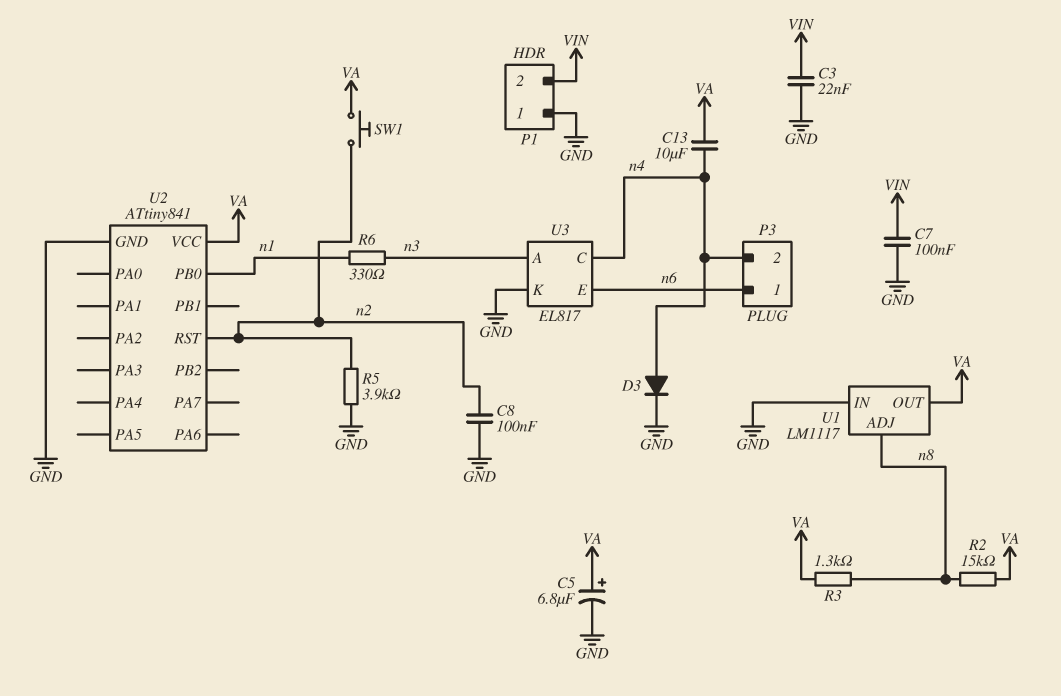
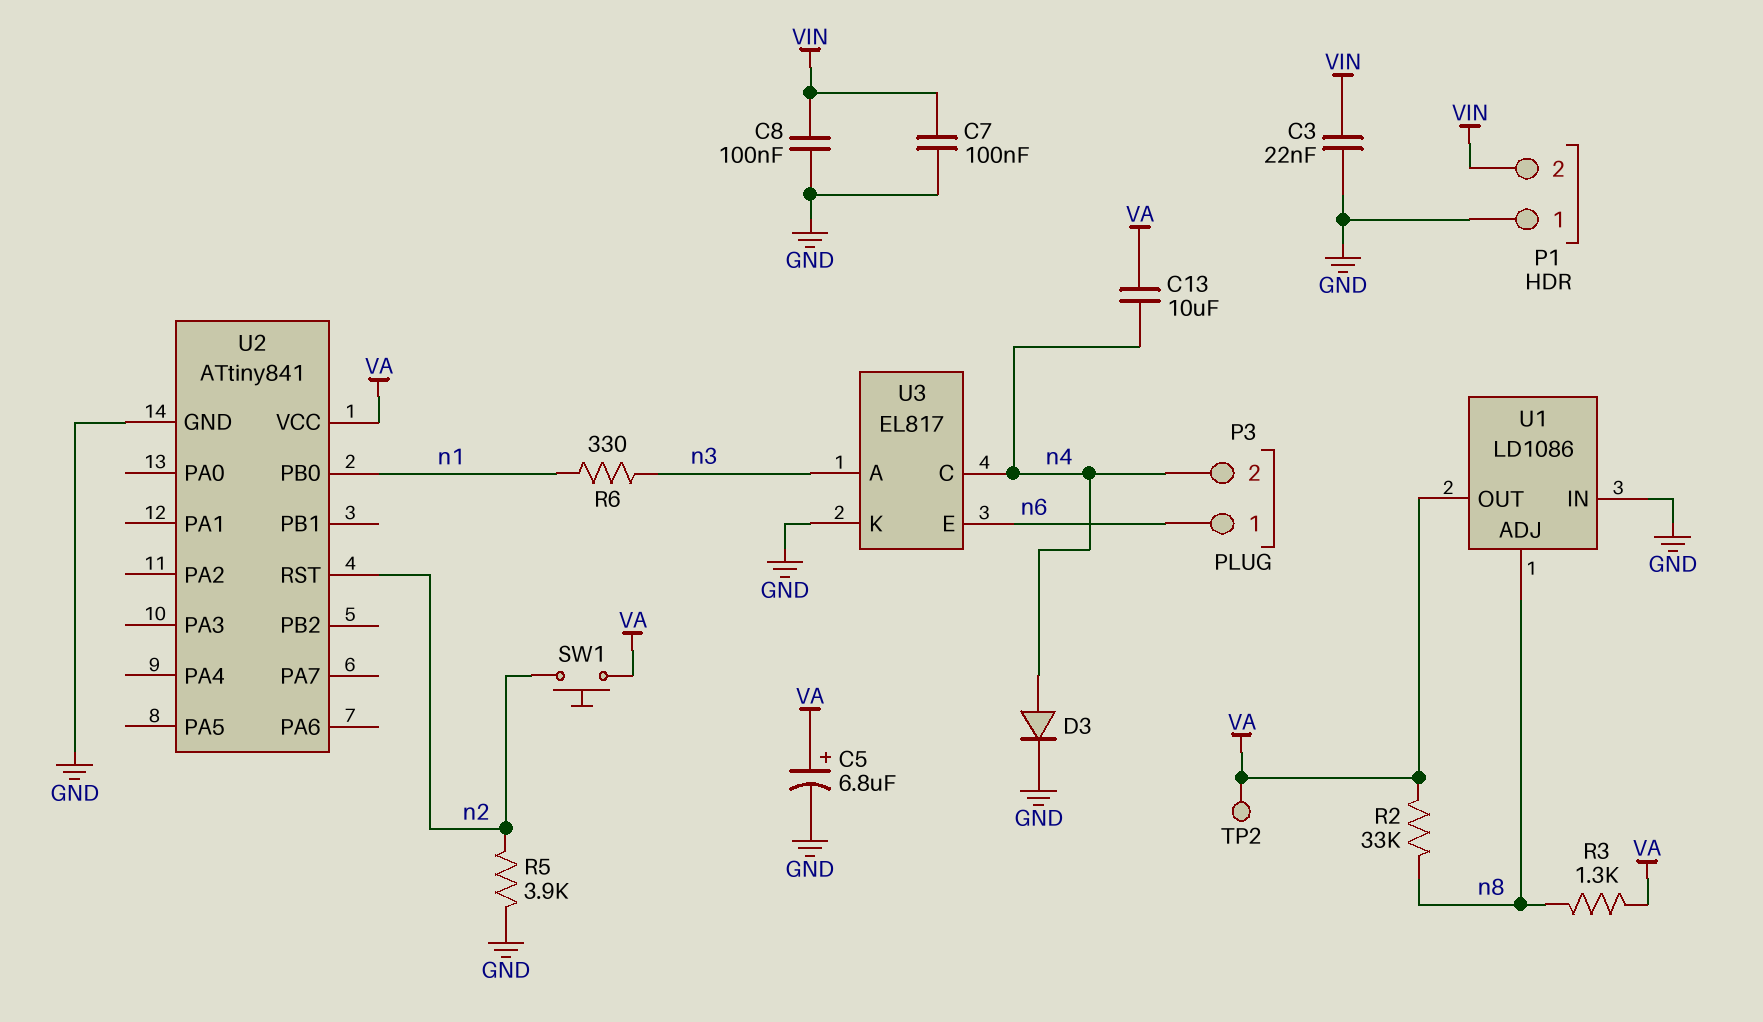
C8: 100nF (GND, n2) -> 100nF (GND, VIN)
R2: 15k (VA, n8) -> 33k (VA, n8)
TP2: none -> test point (VA)
U1: LM1117 -> LD1086

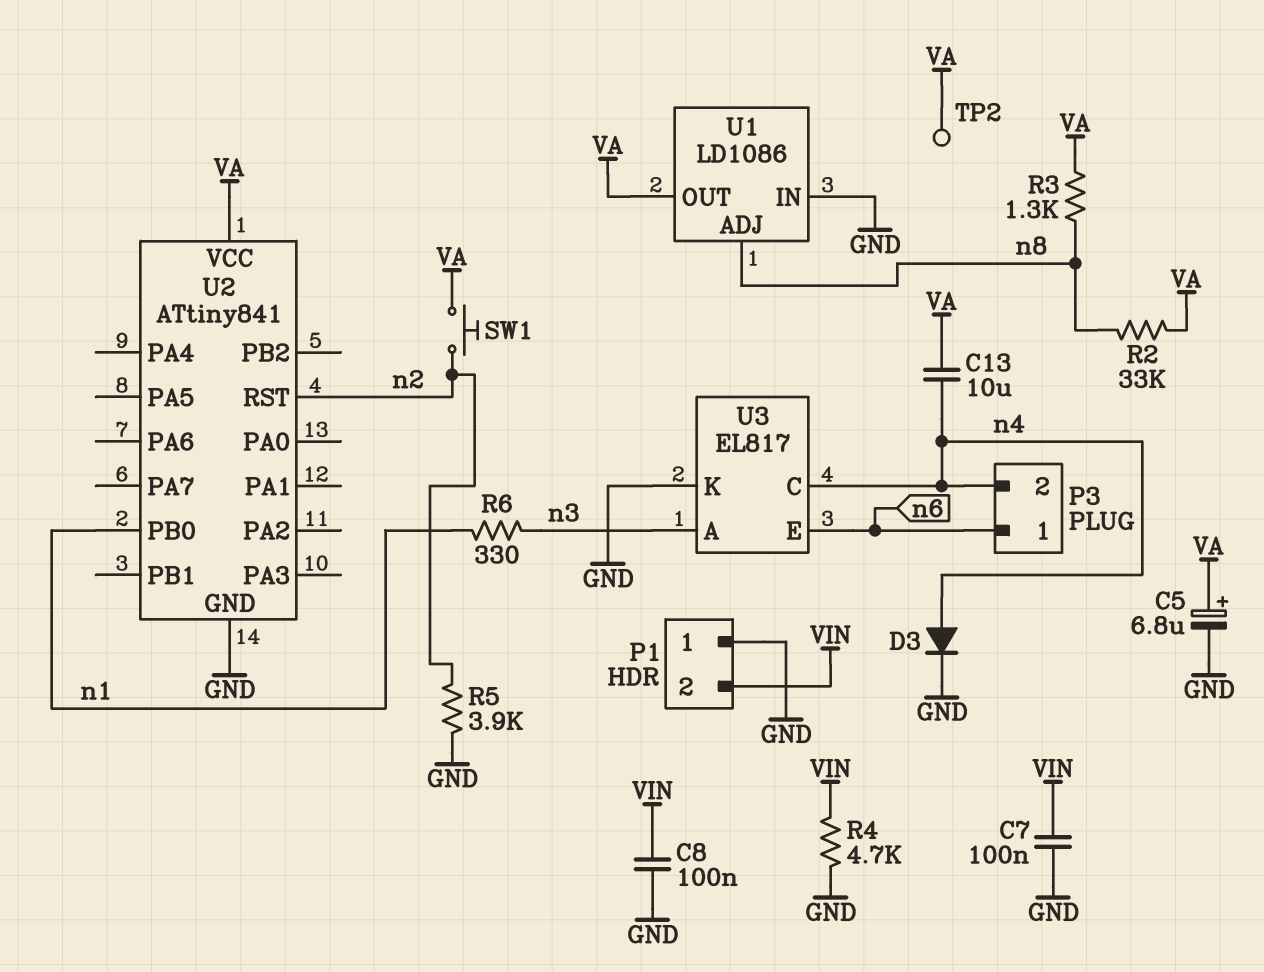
C3: 22nF (GND, VIN) -> none
R4: none -> 4.7k (GND, VIN)

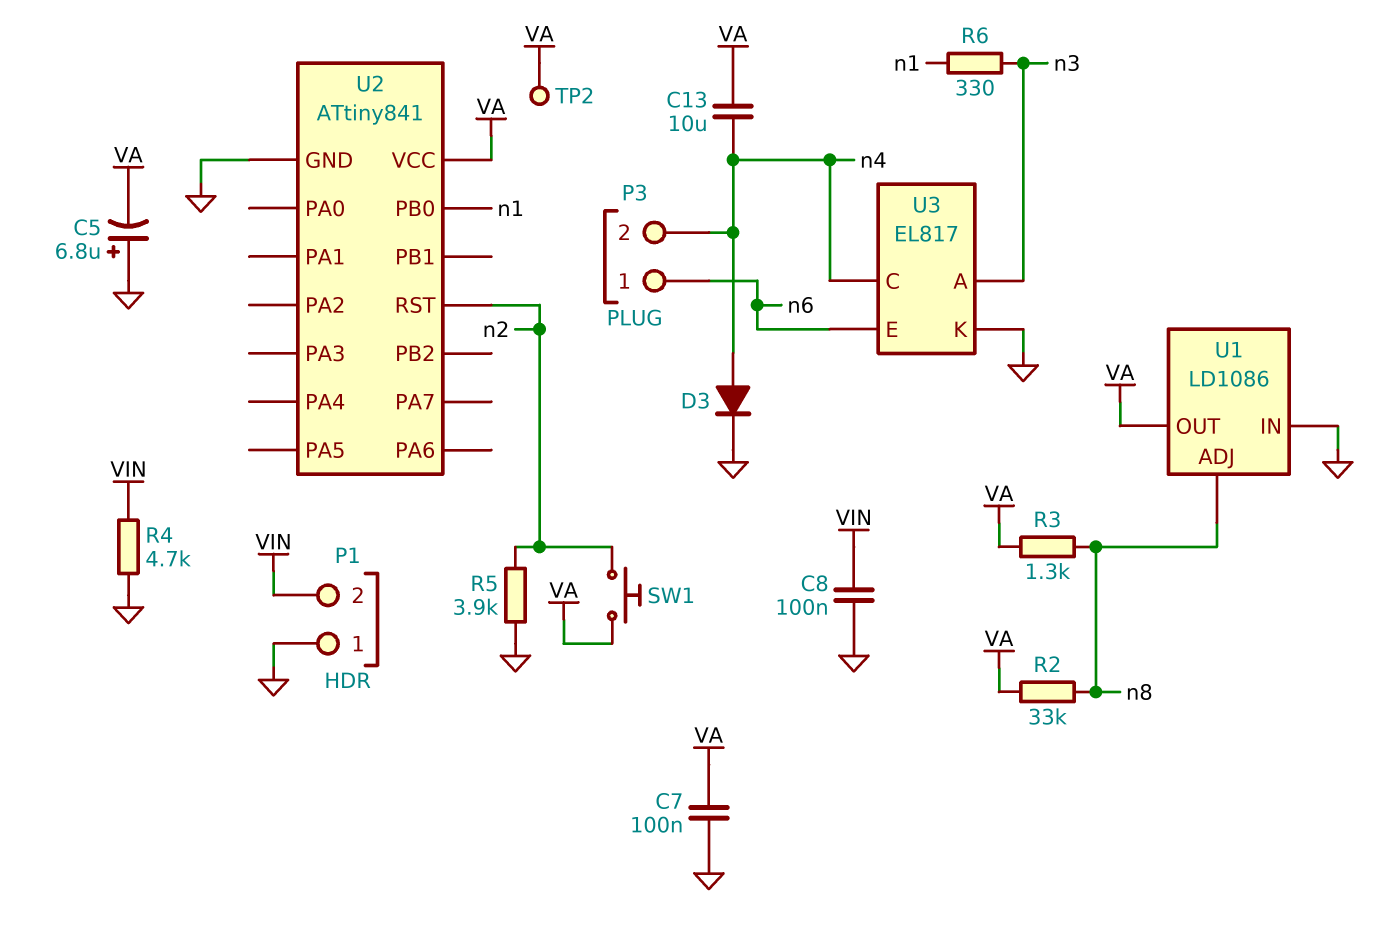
C5: 6.8uF (plus VA, minus GND) -> 6.8uF (plus GND, minus VA)
C7: 100nF (GND, VIN) -> 100nF (GND, VA)

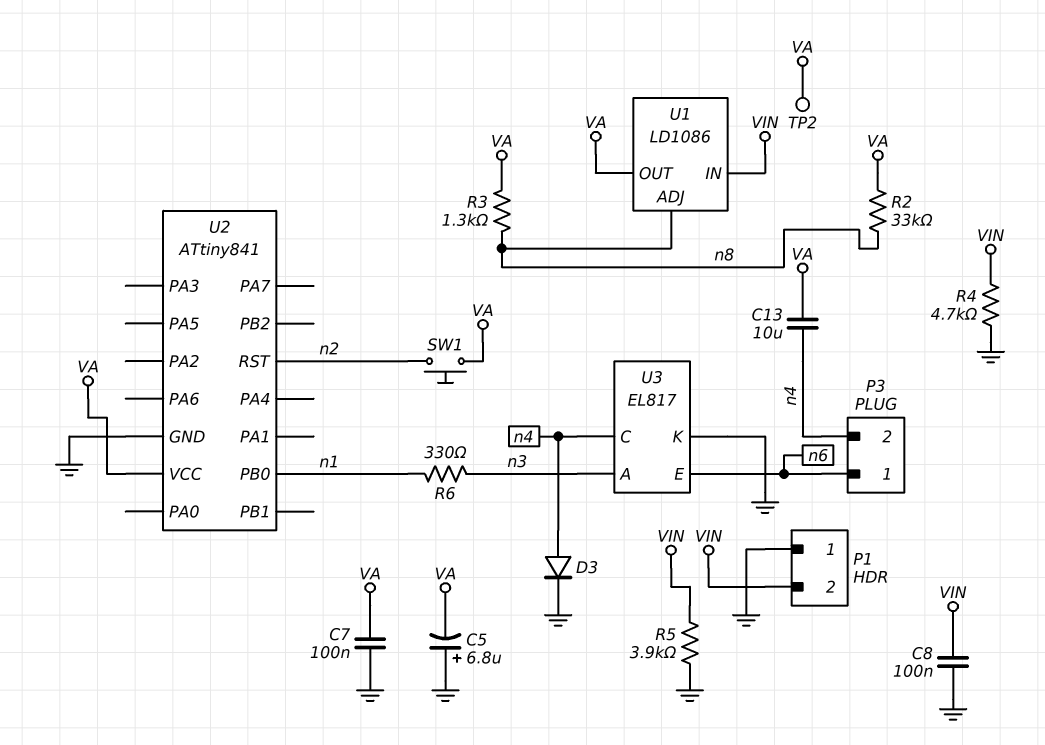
R5: 3.9k (GND, n2) -> 3.9k (GND, VIN)
U1 pin IN: GND -> VIN

